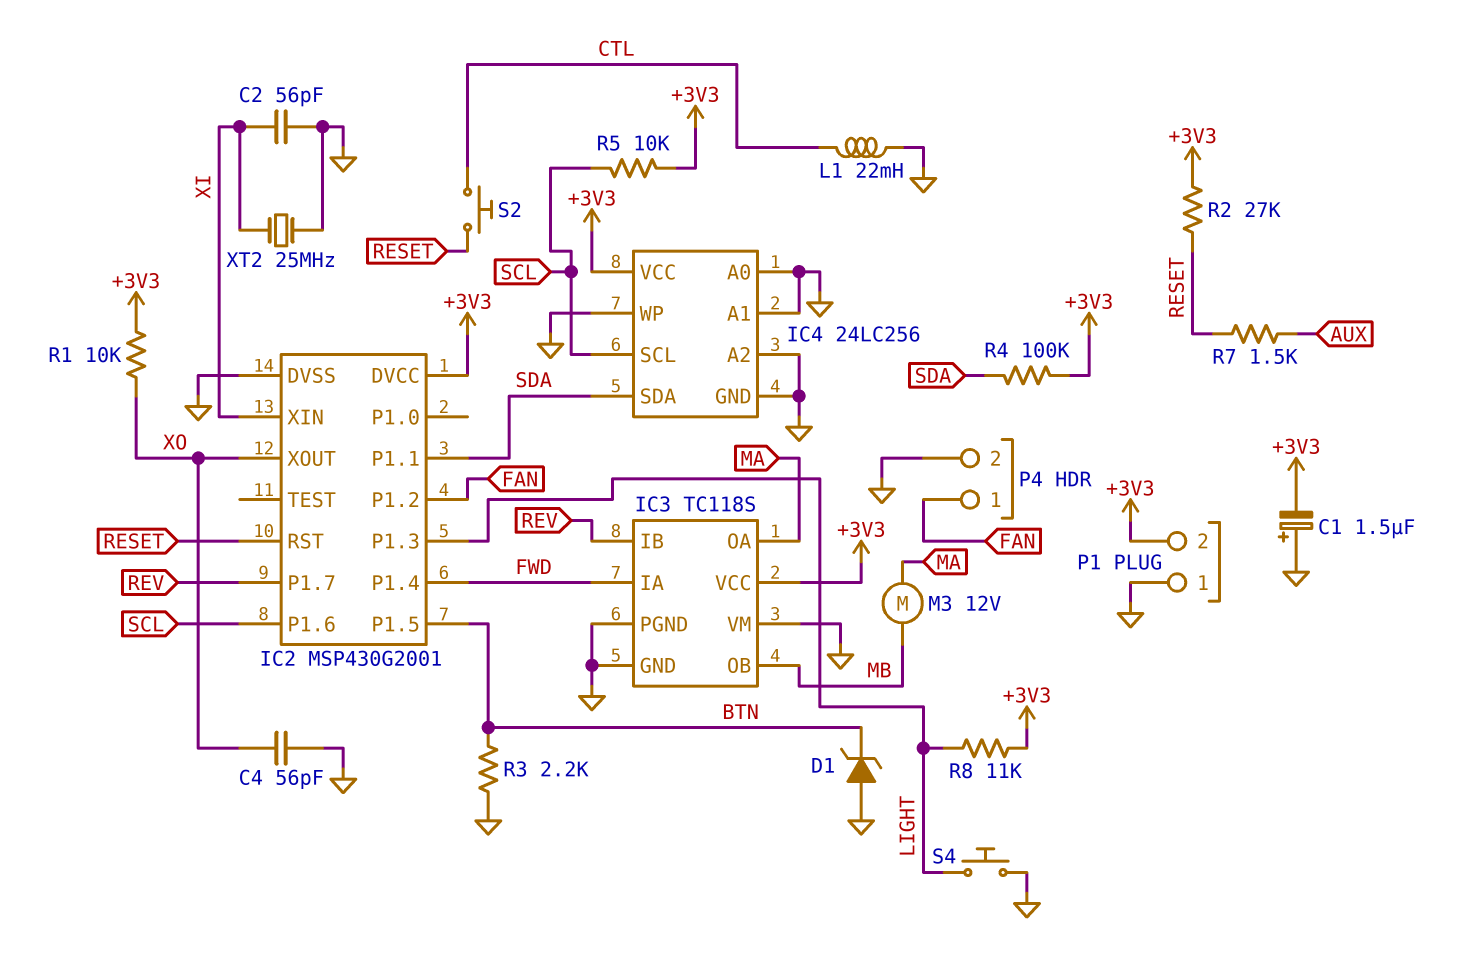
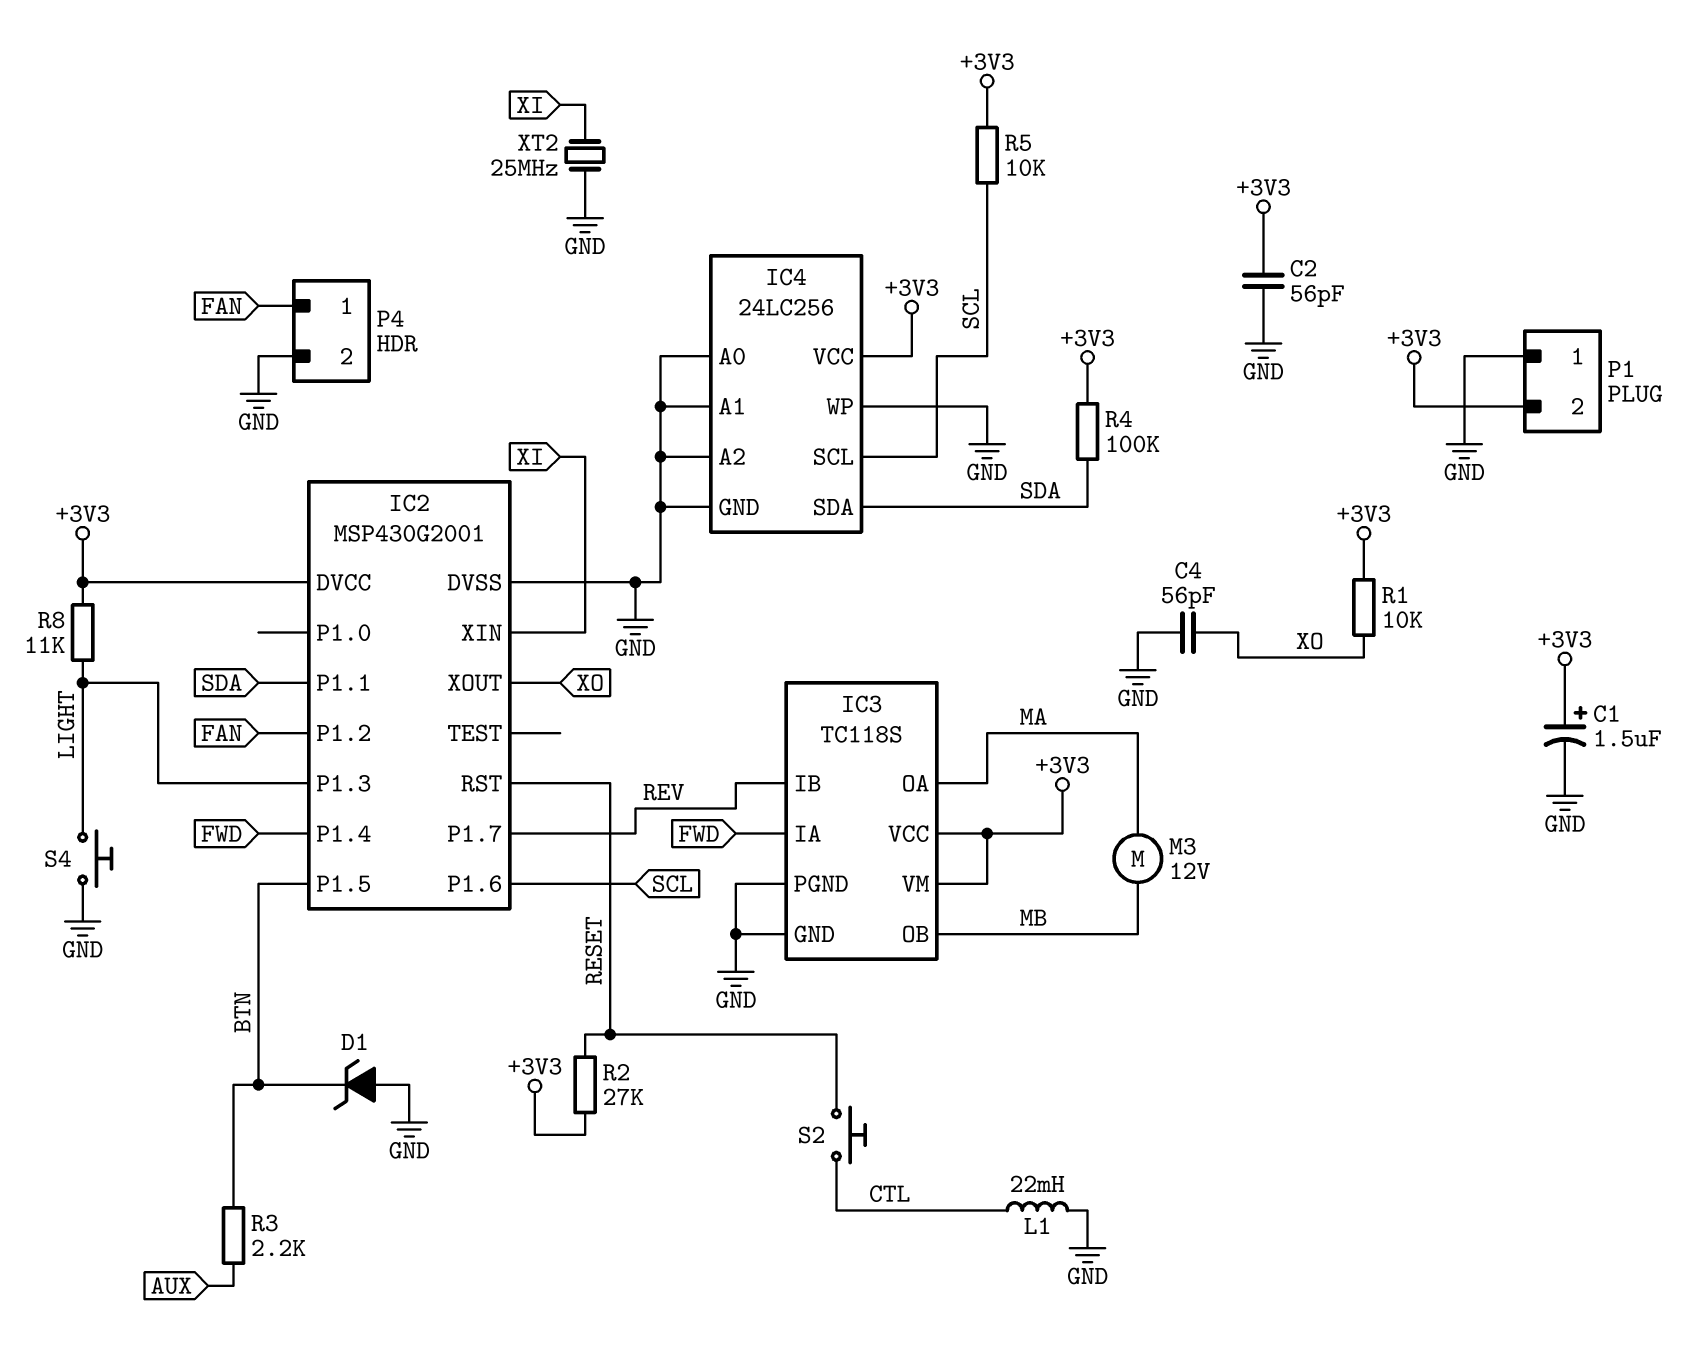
C1: 1.5uF (plus GND, minus +3V3) -> 1.5uF (plus +3V3, minus GND)
C2: 56pF (GND, XI) -> 56pF (+3V3, GND)
IC3 pin VM: GND -> +3V3
R3: 2.2k (BTN, GND) -> 2.2k (AUX, BTN)
R7: 1.5k (AUX, RESET) -> none

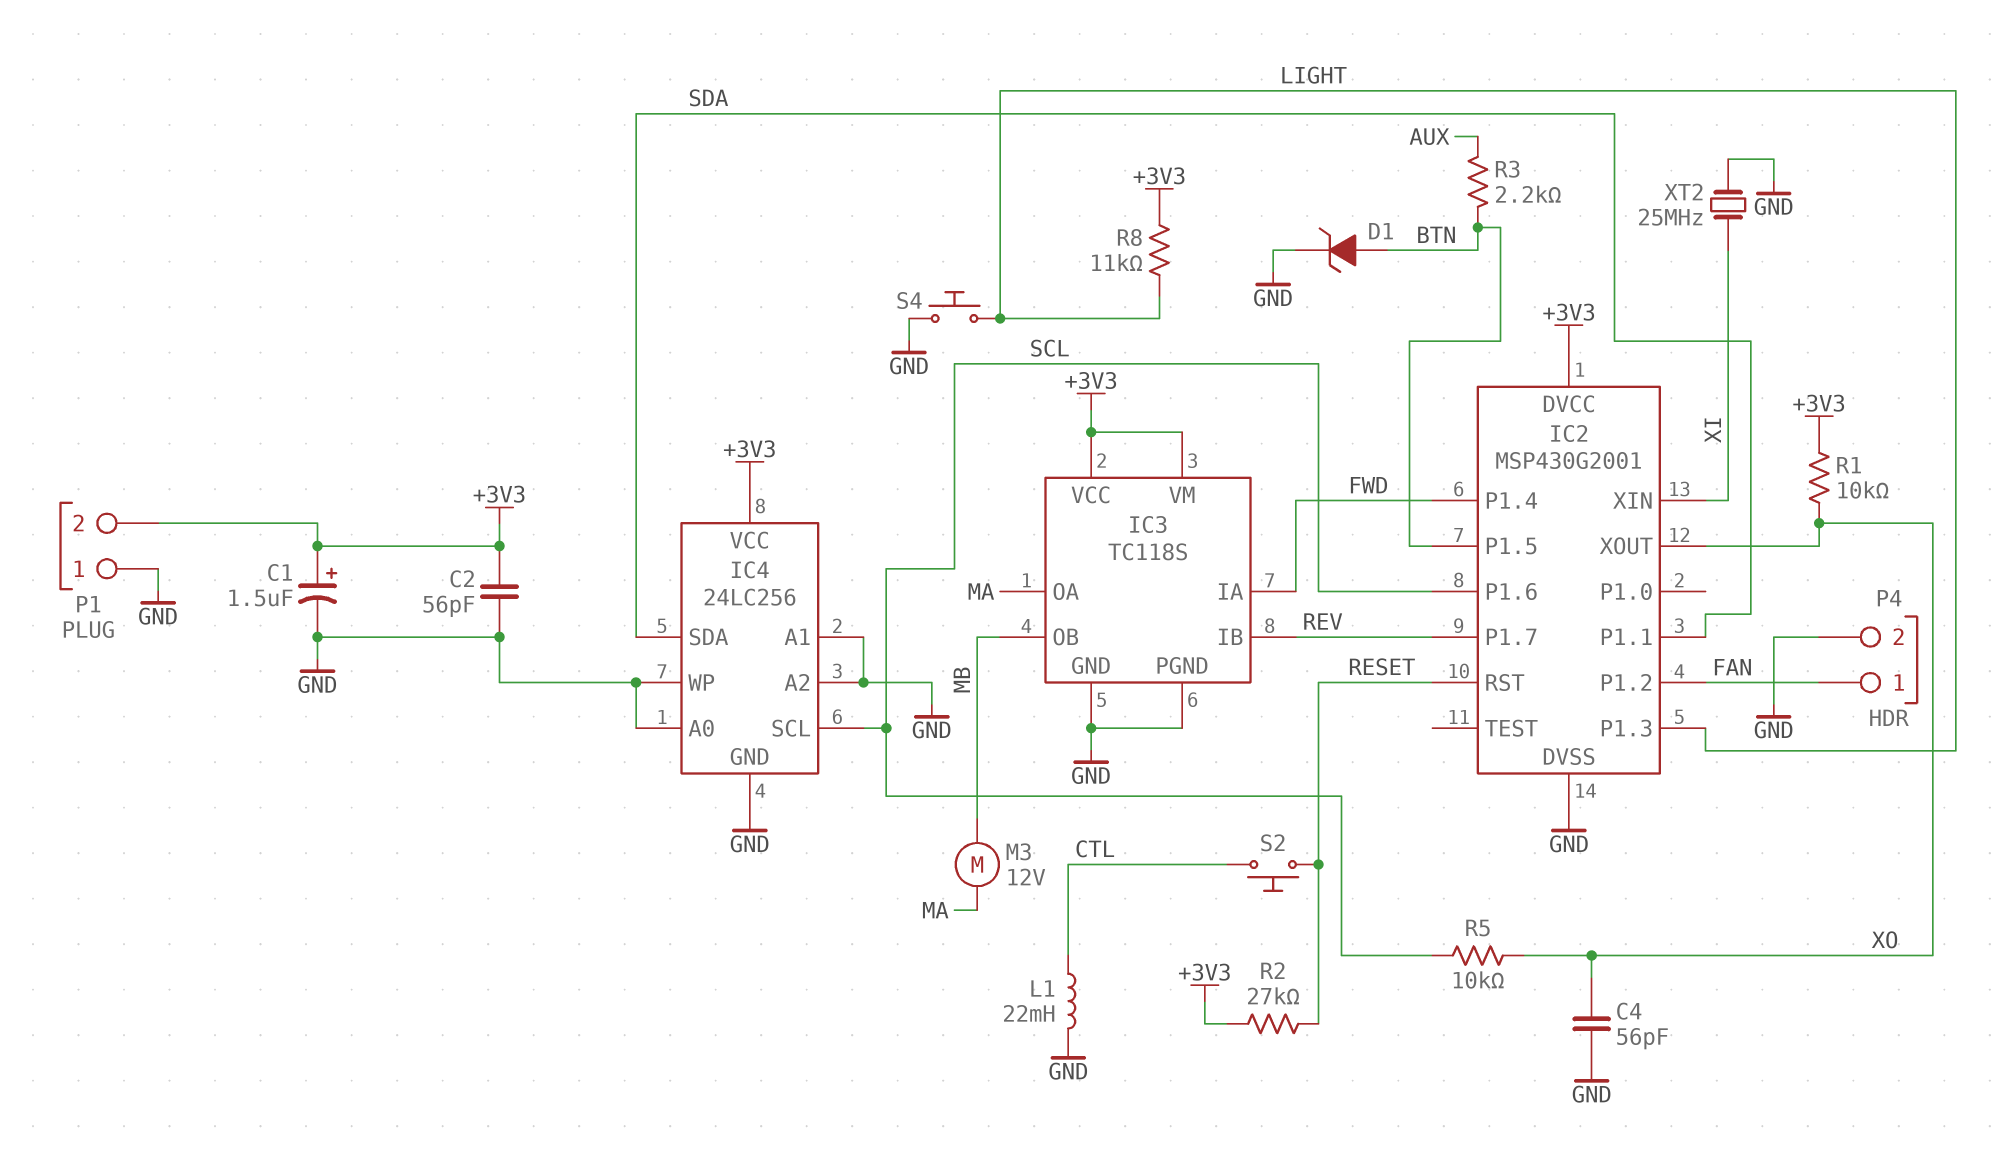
D1: zener (A GND, K BTN) -> zener (A BTN, K GND)
R4: 100k (+3V3, SDA) -> none
R5: 10k (+3V3, SCL) -> 10k (SCL, XO)

